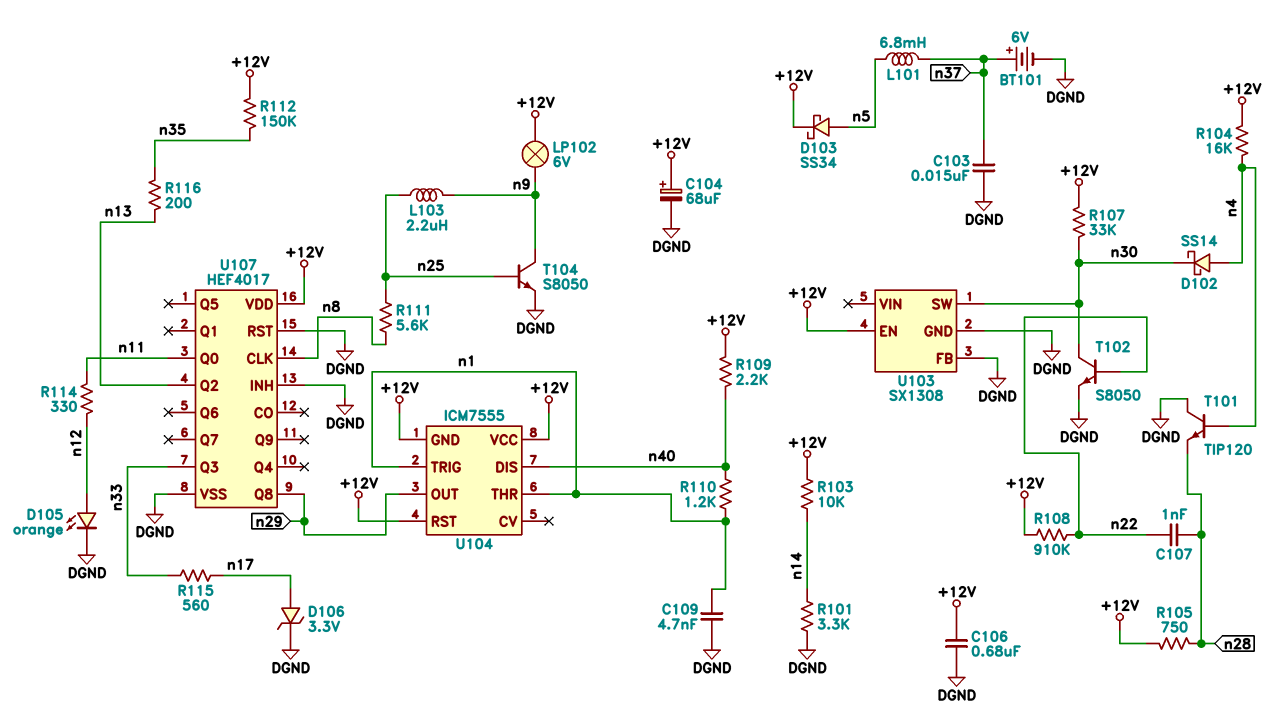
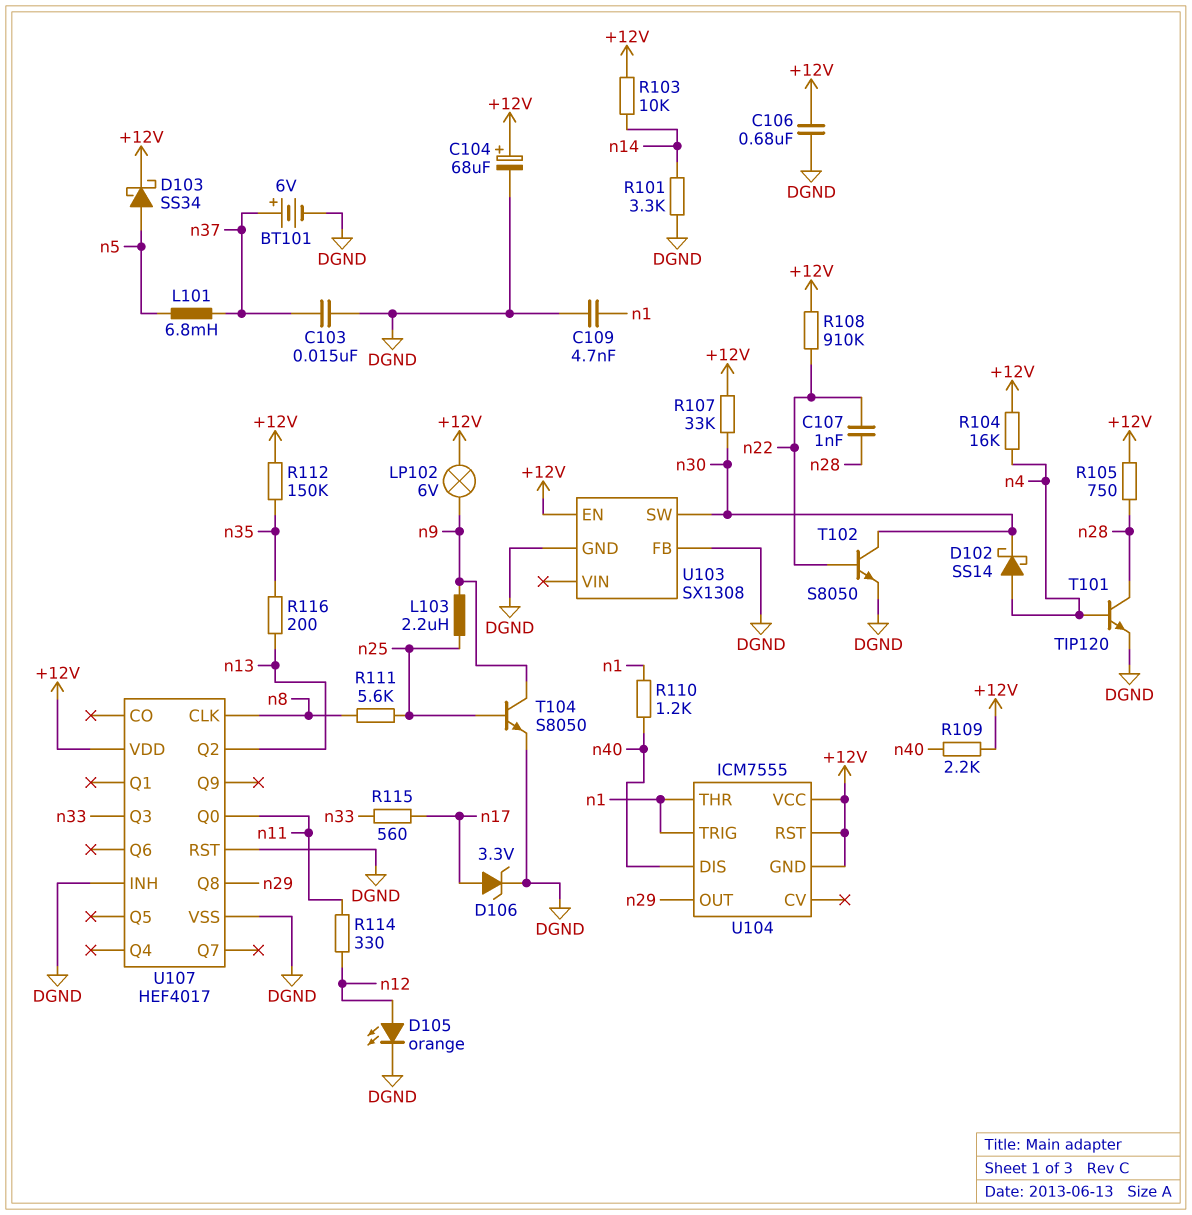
T101: NPN TIP120 (B n4, C DGND, E n28) -> NPN TIP120 (B n4, C n28, E DGND)

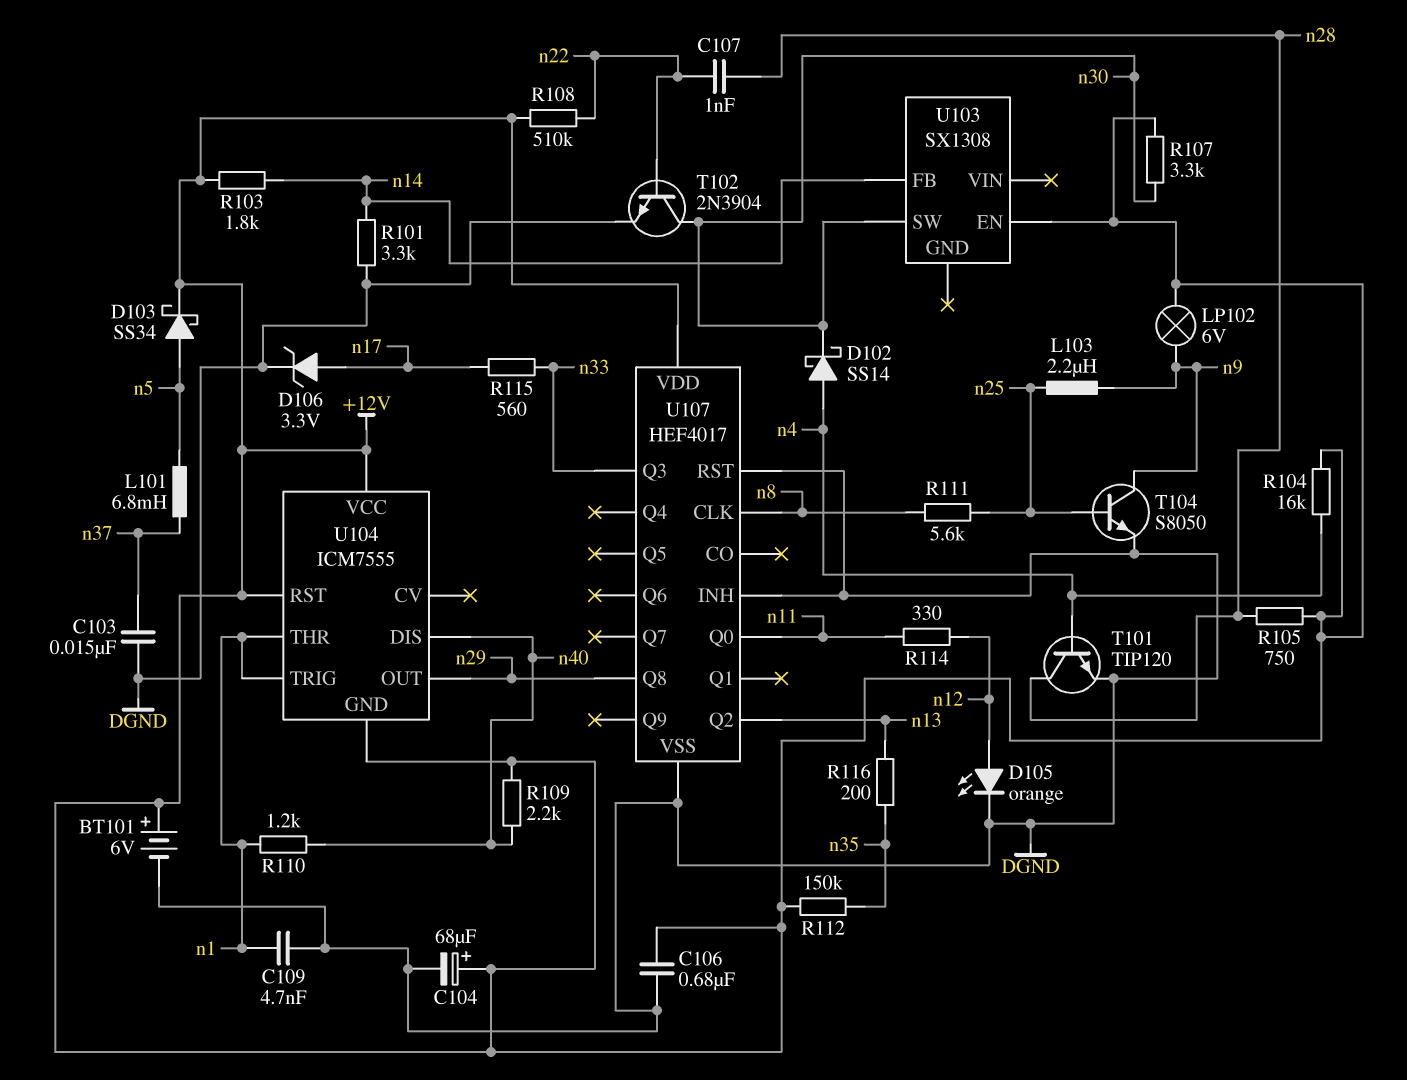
BT101: 6V (plus n37, minus DGND) -> 6V (plus +12V, minus DGND)
R103: 10k (+12V, n14) -> 1.8k (+12V, n14)
R107: 33k (+12V, n30) -> 3.3k (+12V, n30)
R108: 910k (+12V, n22) -> 510k (+12V, n22)
T102: NPN S8050 (B n22, C n30, E DGND) -> NPN 2N3904 (B n22, C n30, E DGND)
U103 pin FB: DGND -> n14
U103 pin GND: DGND -> none

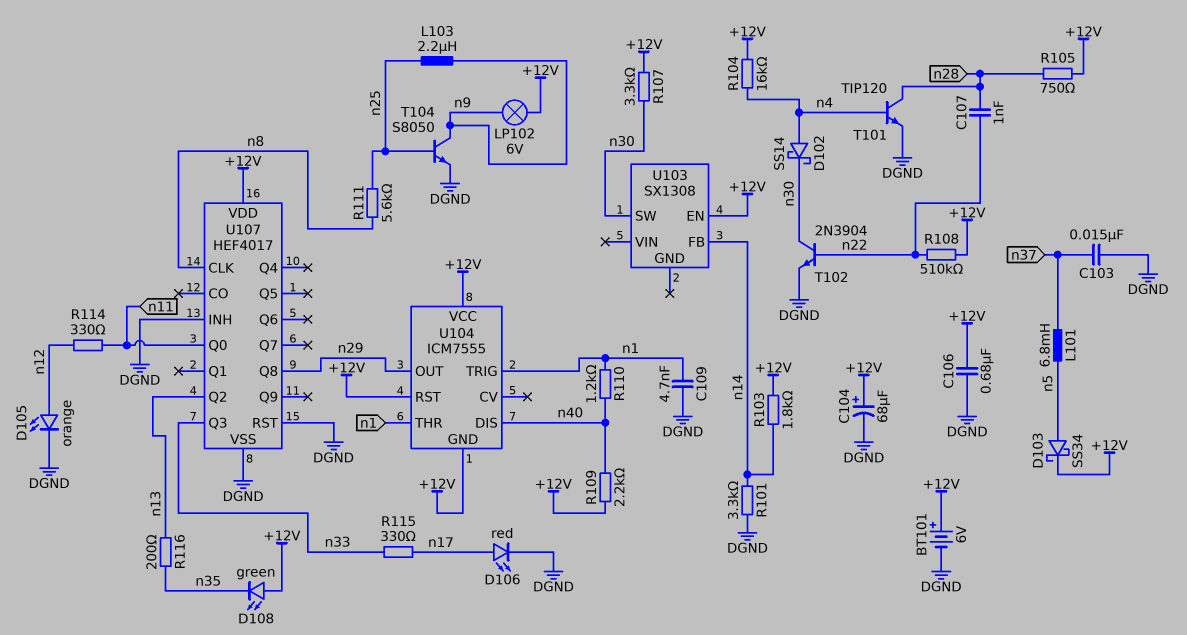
D106: zener 3.3V (A n17, K DGND) -> LED red (A n17, K DGND)
D108: none -> LED green (A +12V, K n35)
R112: 150k (+12V, n35) -> none
R115: 560 (n17, n33) -> 330 (n17, n33)

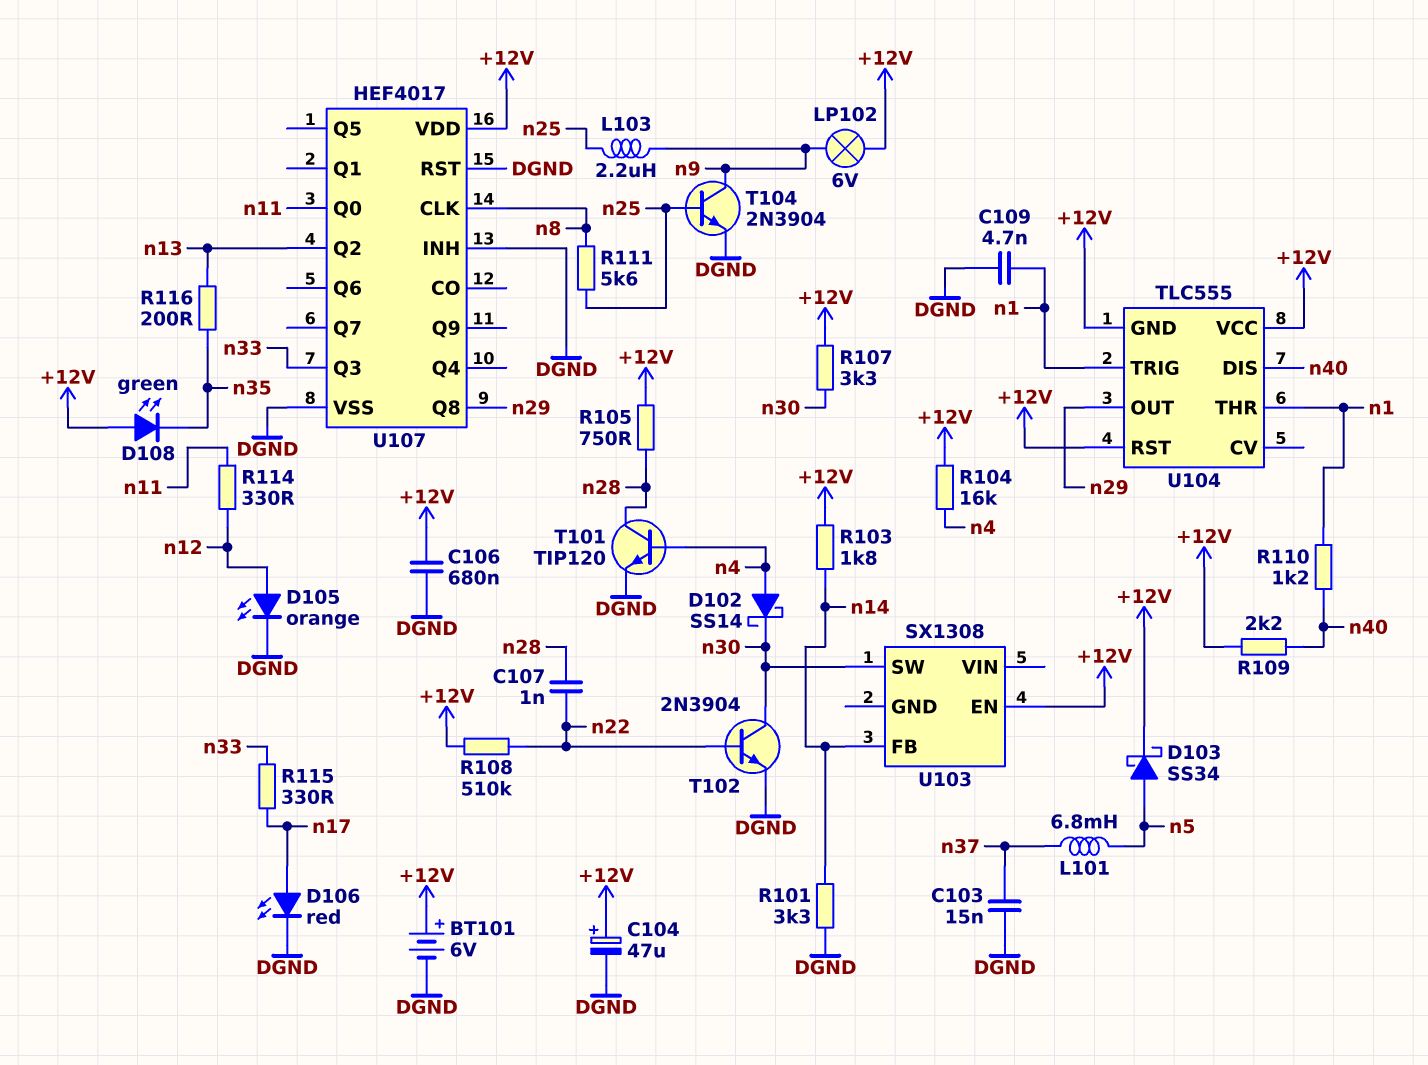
C104: 68uF (plus +12V, minus DGND) -> 47uF (plus +12V, minus DGND)
T104: NPN S8050 (B n25, C n9, E DGND) -> NPN 2N3904 (B n25, C n9, E DGND)
U104: ICM7555 -> TLC555

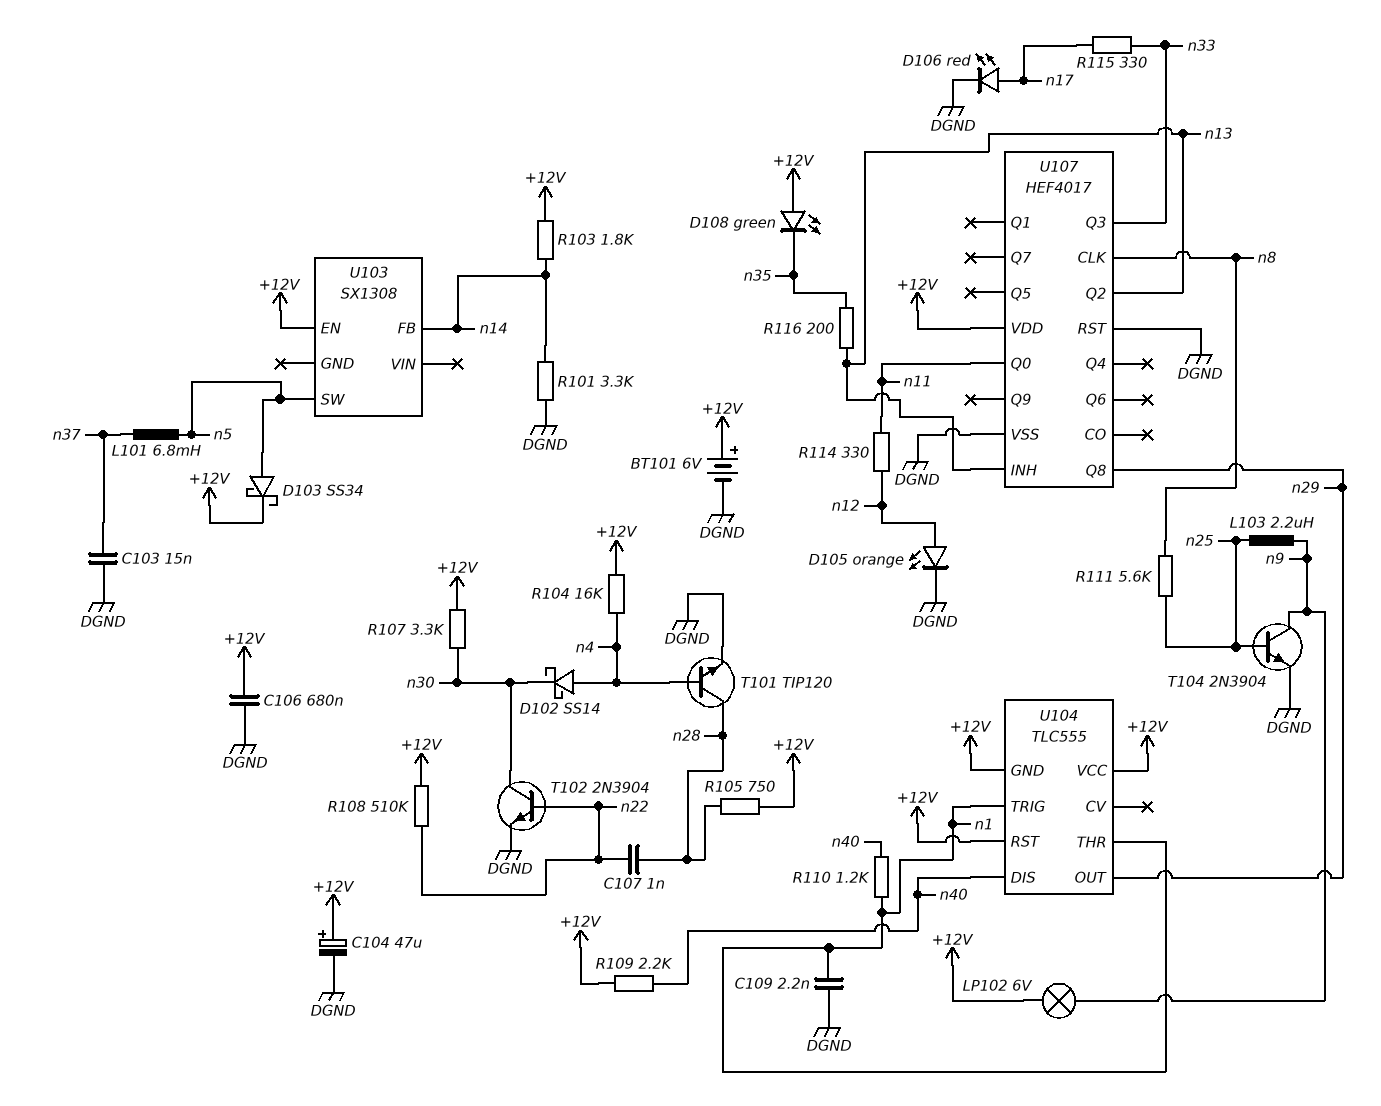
C109: 4.7nF (DGND, n1) -> 2.2nF (DGND, n1)
U103 pin SW: n30 -> n5
U107 pin INH: DGND -> n13

